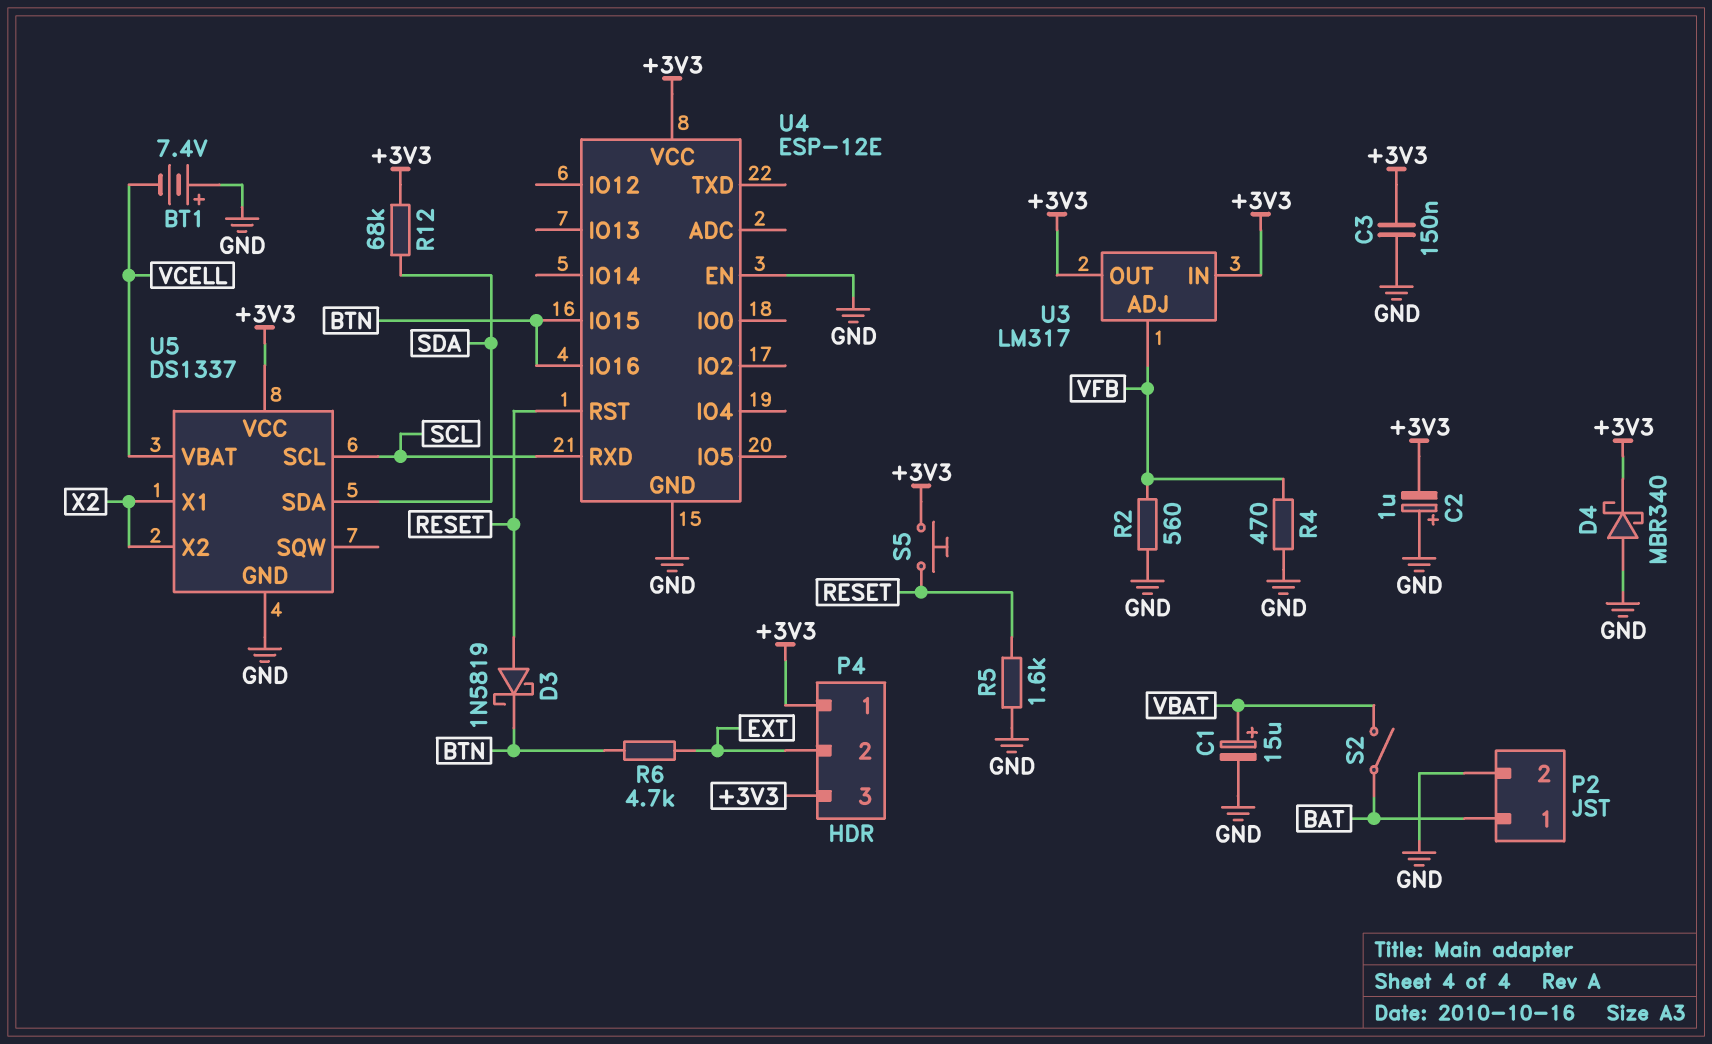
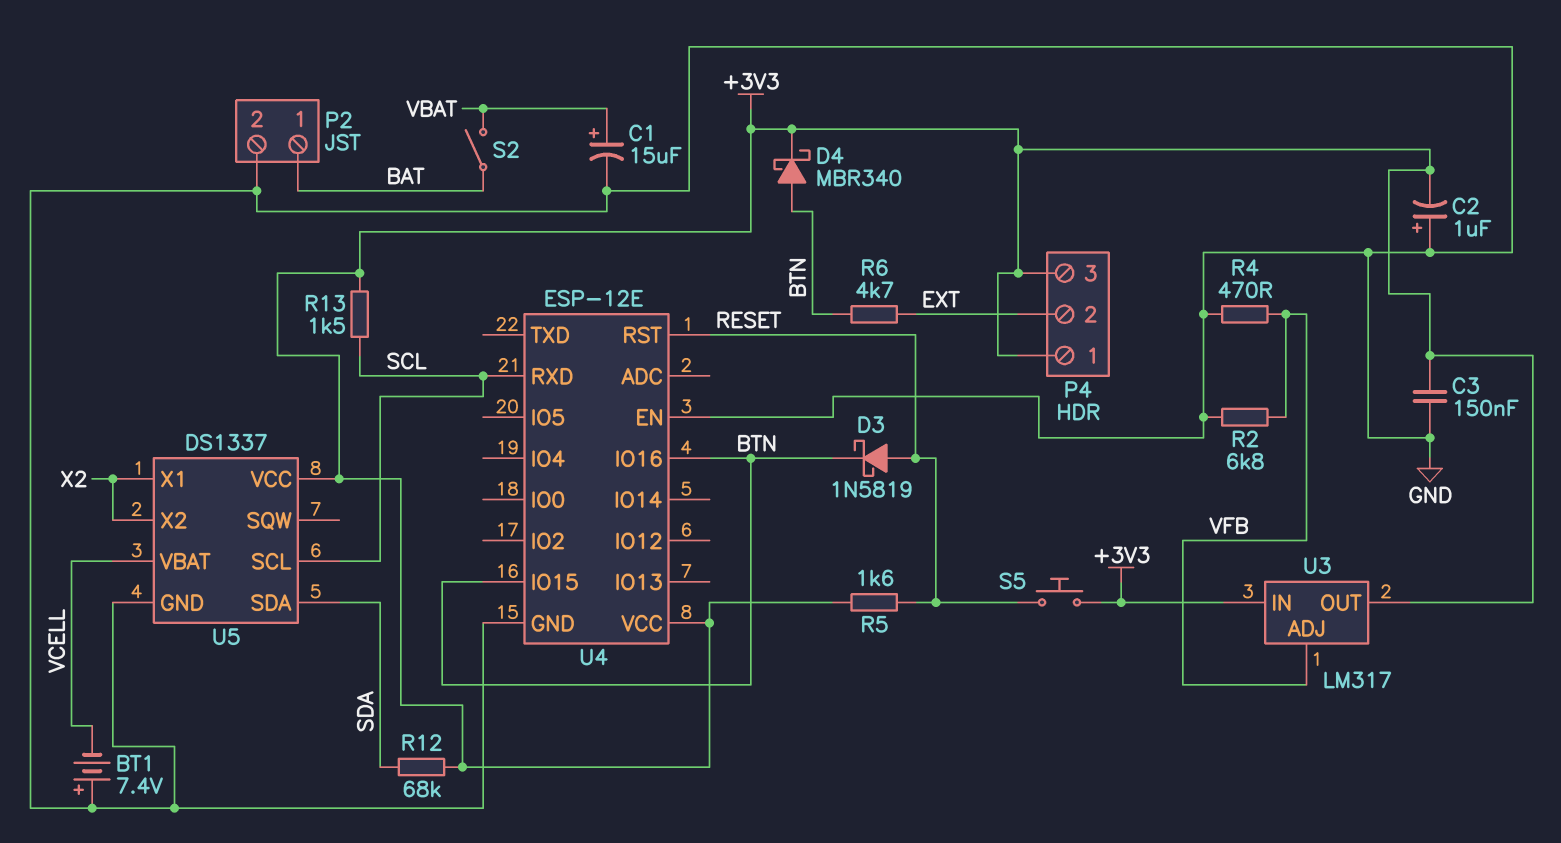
D4: schottky MBR340 (A GND, K +3V3) -> schottky MBR340 (A BTN, K +3V3)
R2: 560 (GND, VFB) -> 6.8k (GND, VFB)
R5: 1.6k (GND, RESET) -> 1.6k (+3V3, RESET)
R13: none -> 1.5k (+3V3, SCL)

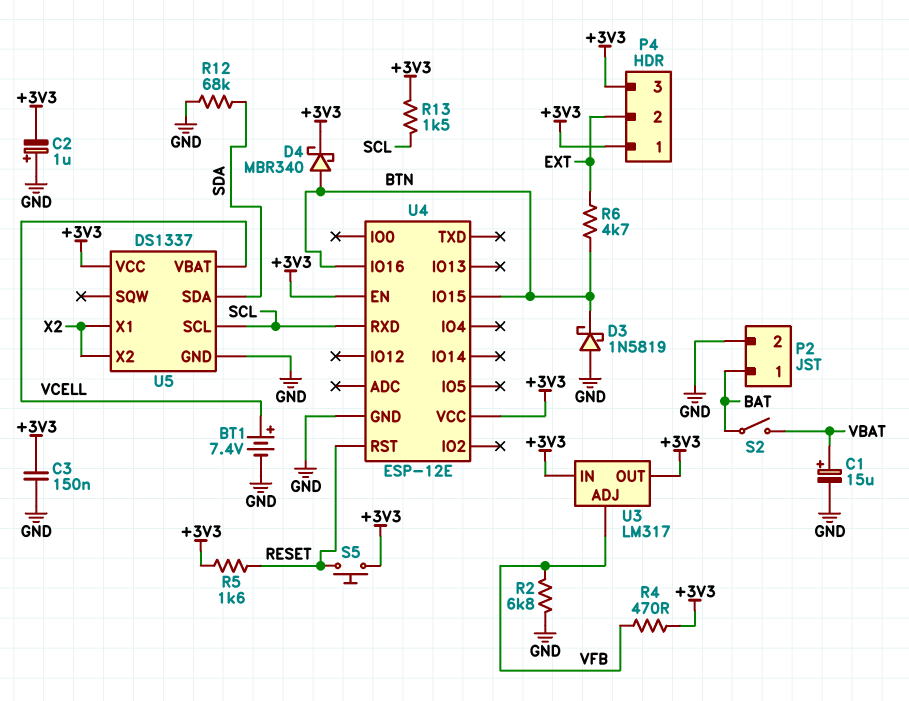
BT1: 7.4V (plus GND, minus VCELL) -> 7.4V (plus VCELL, minus GND)
D3: schottky 1N5819 (A RESET, K BTN) -> schottky 1N5819 (A GND, K BTN)
R4: 470 (GND, VFB) -> 470 (+3V3, VFB)
R12: 68k (+3V3, SDA) -> 68k (GND, SDA)
U4 pin EN: GND -> +3V3

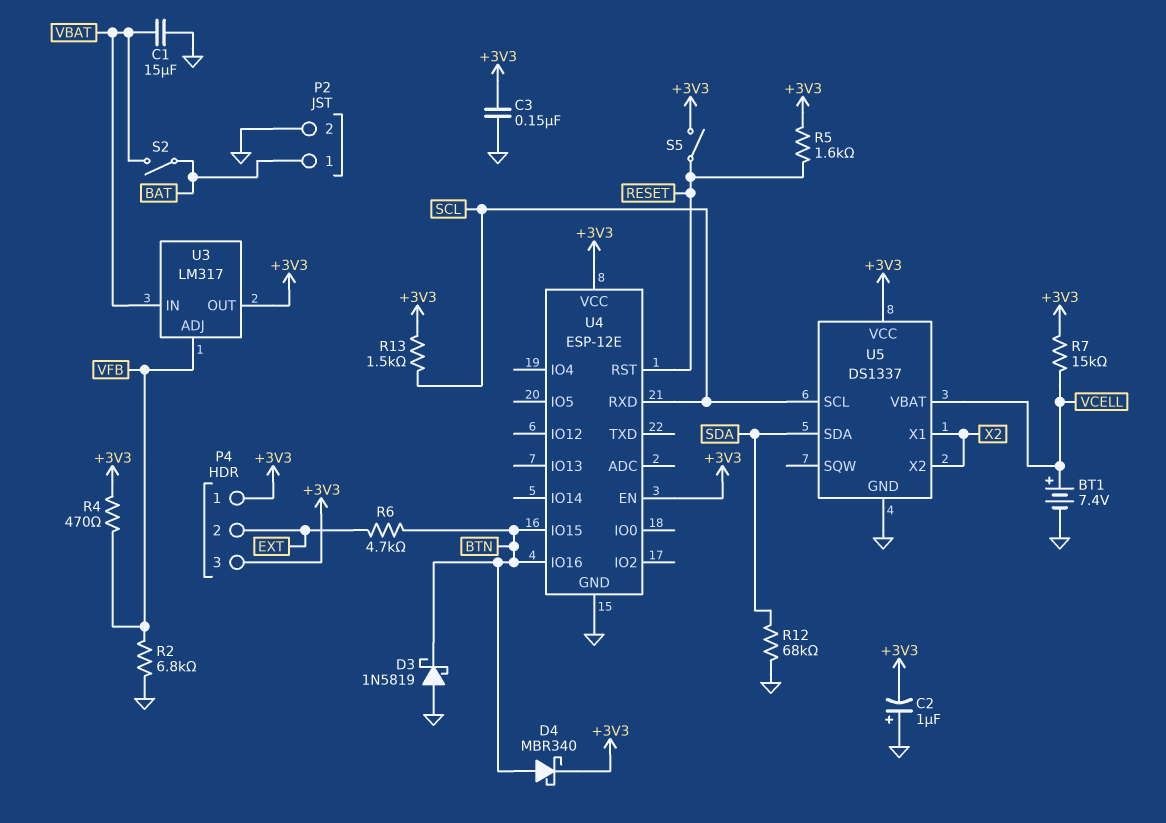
C1: 15uF (plus VBAT, minus GND) -> 15uF (GND, VBAT)
R7: none -> 15k (+3V3, VCELL)
S5: button (+3V3, RESET) -> switch (+3V3, RESET)
U3 pin IN: +3V3 -> VBAT

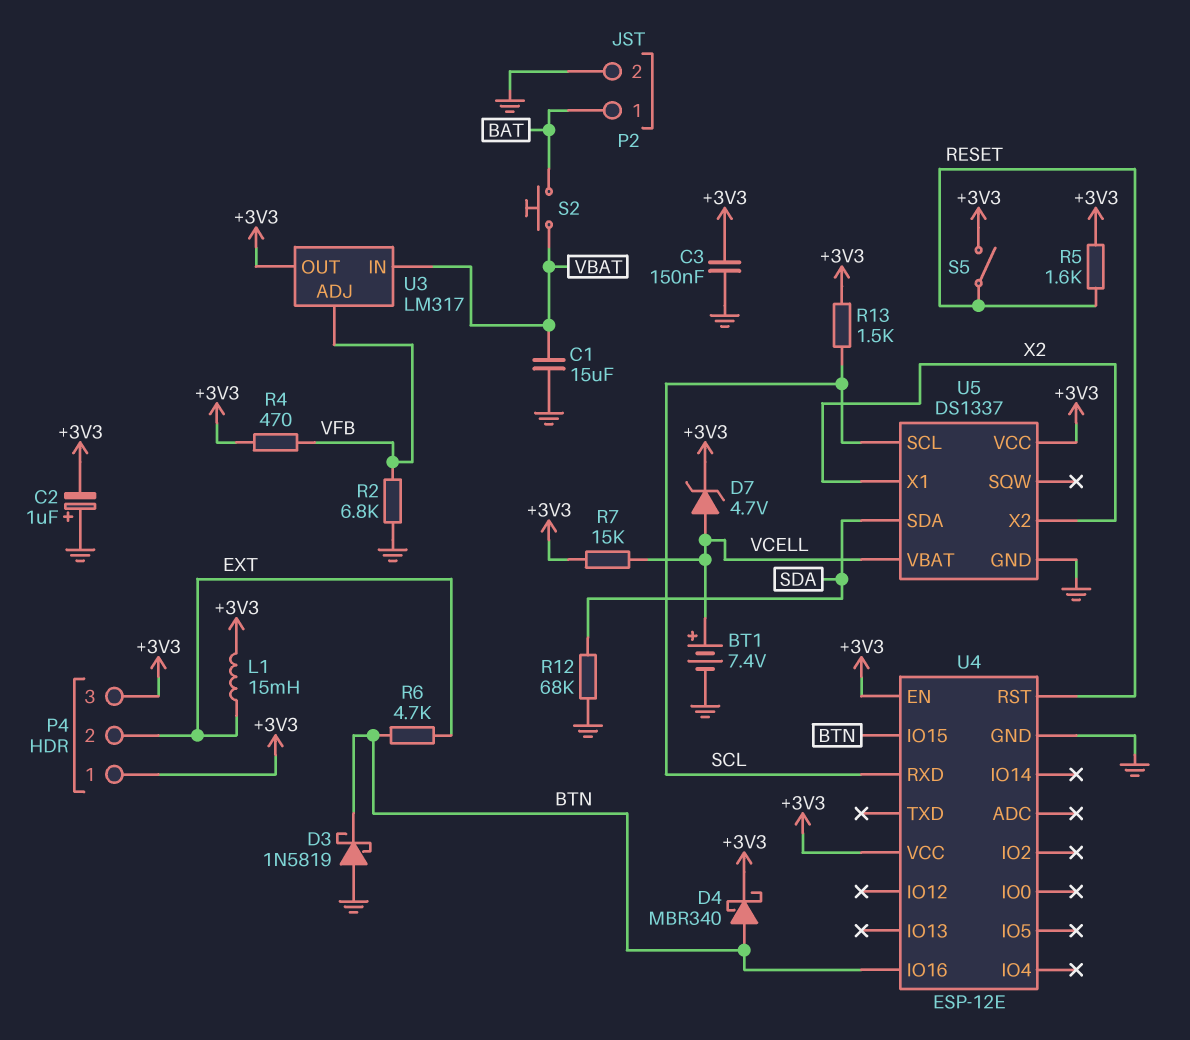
D7: none -> zener 4.7V (A VCELL, K +3V3)
L1: none -> 15mH (+3V3, EXT)
S2: switch (BAT, VBAT) -> button (BAT, VBAT)

